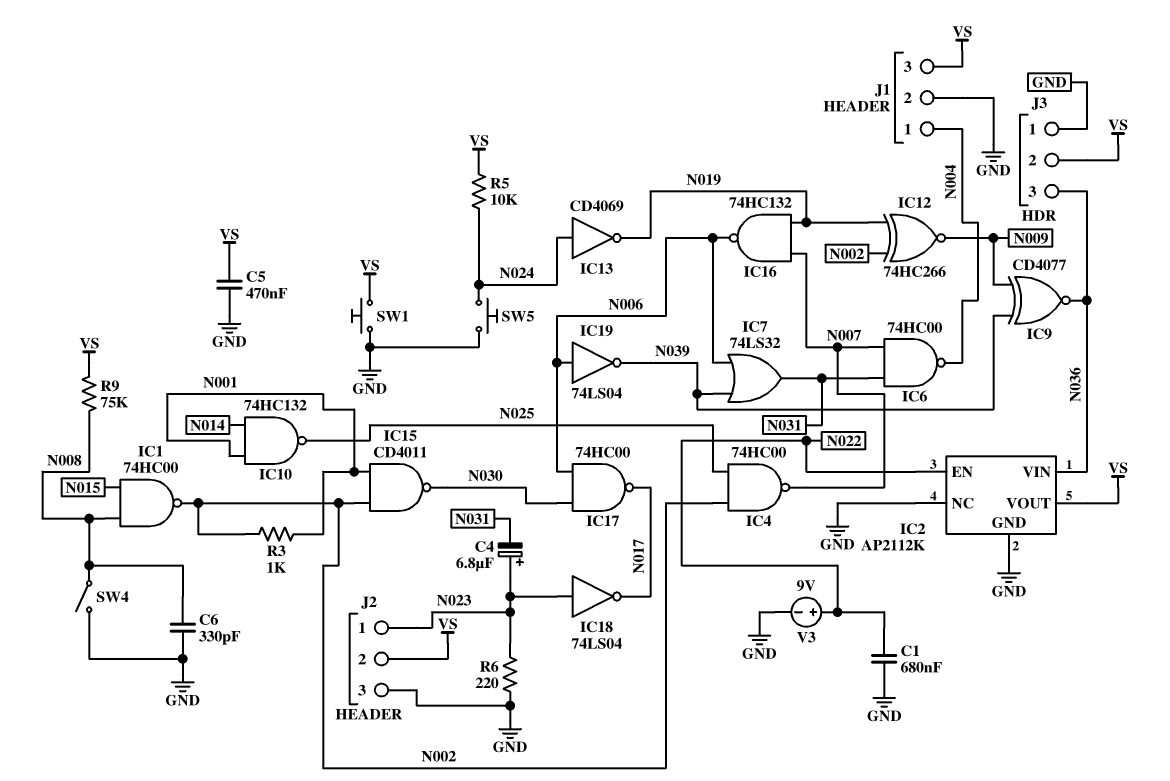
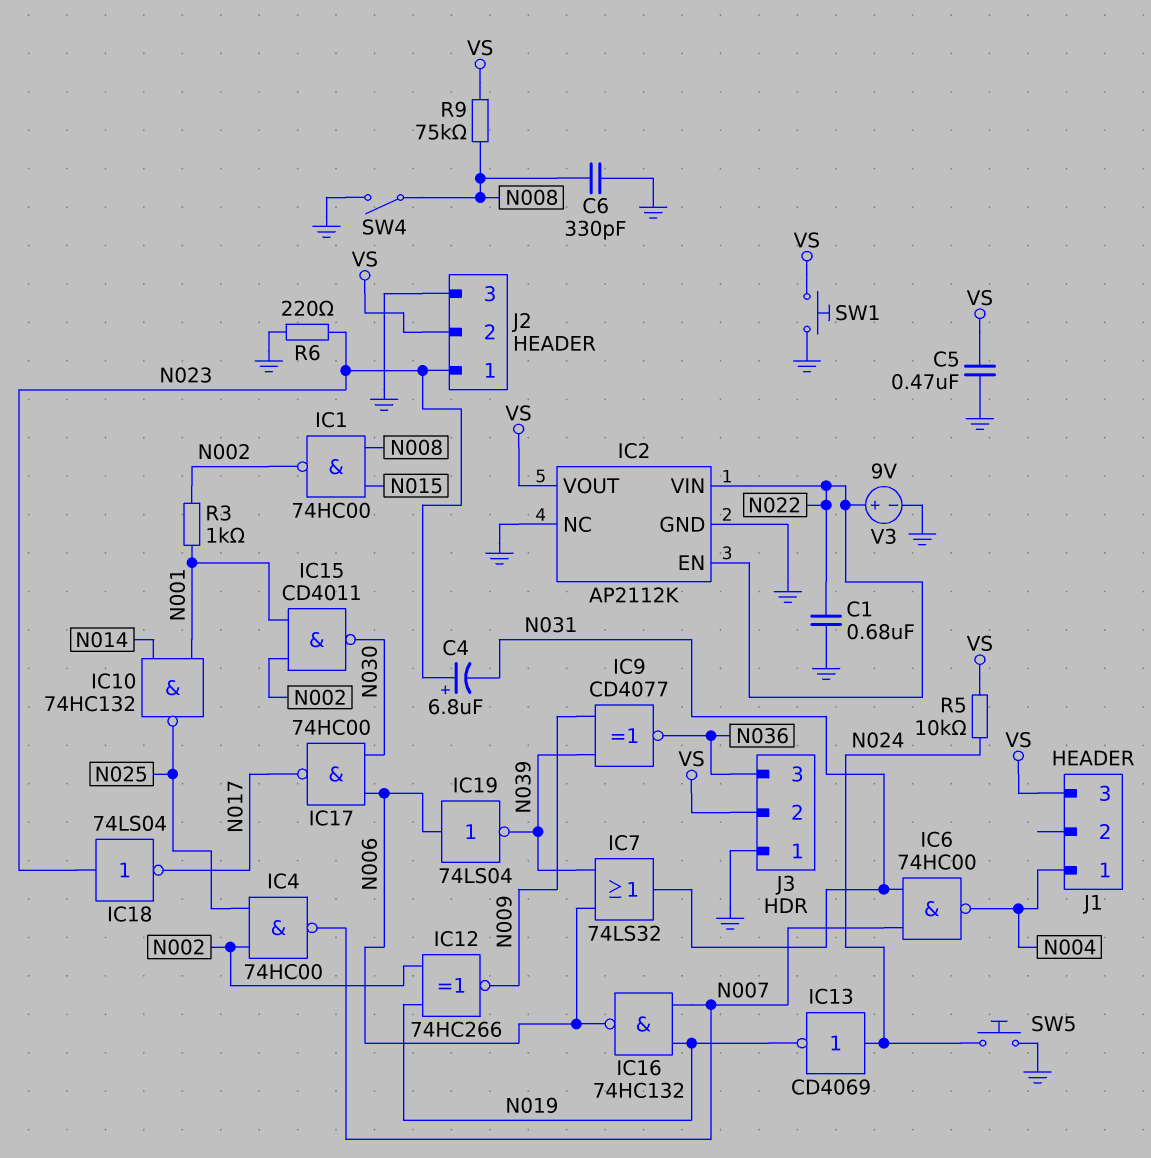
IC2 pin VIN: N036 -> N022
J1 pin 2: GND -> none

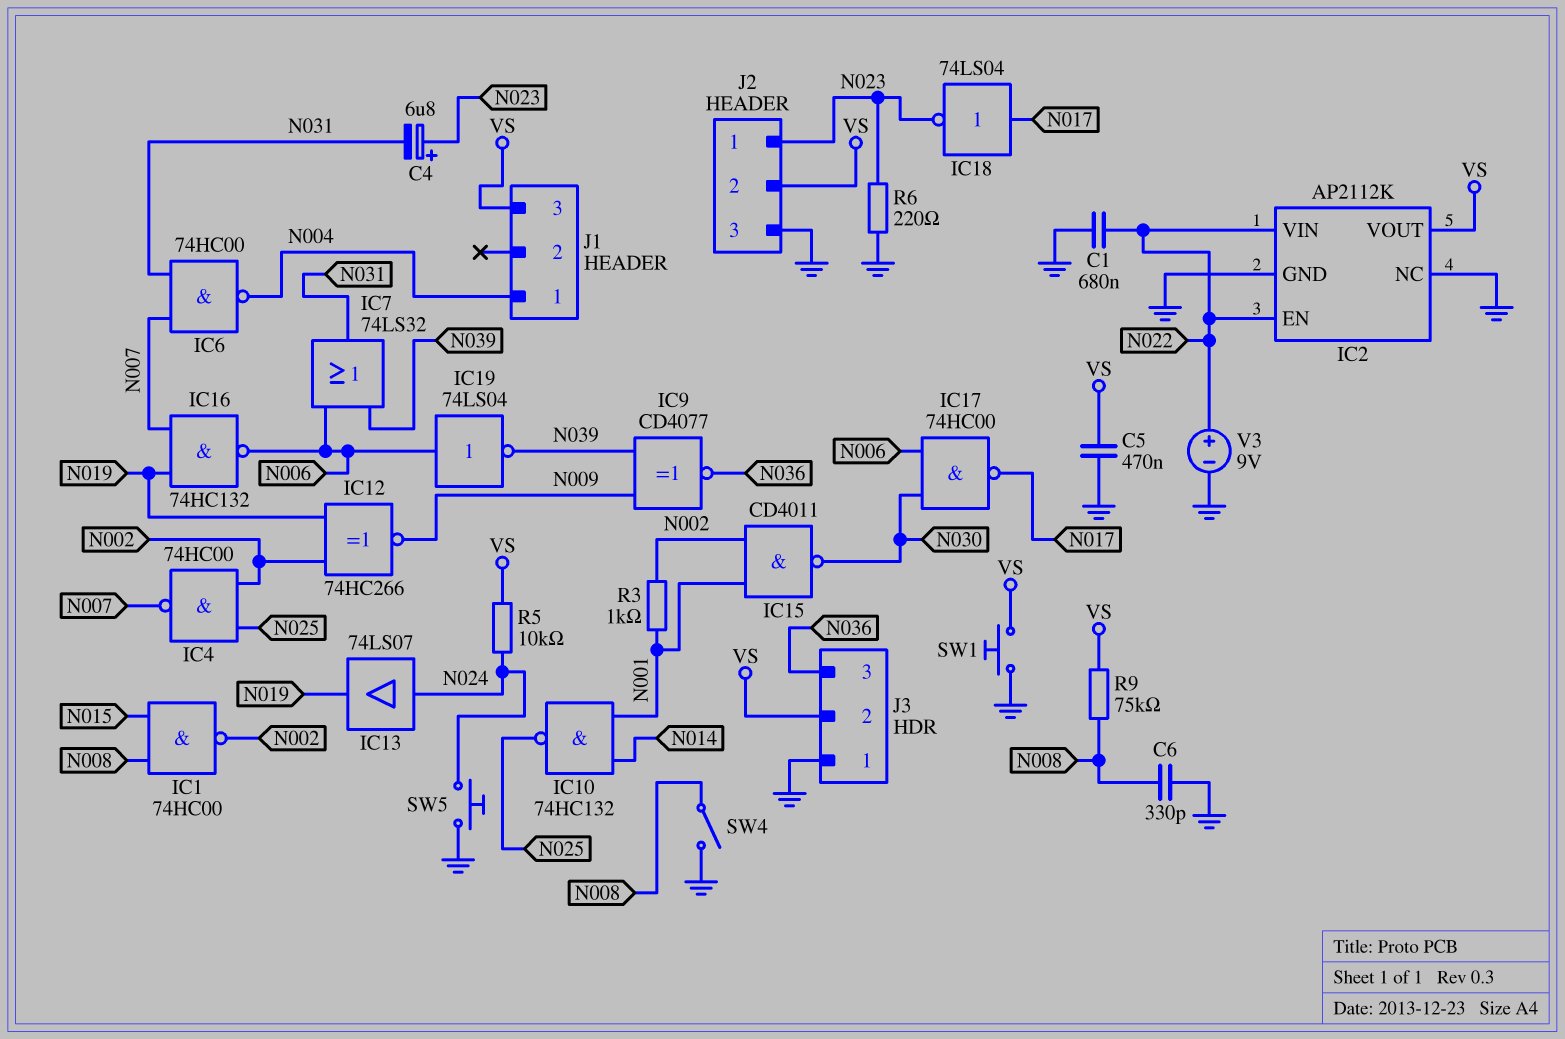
IC13: NOT CD4069 (in N024, out N019) -> buffer 74LS07 (in N024, out N019)
IC18: NOT 74LS04 (in N023, out N017) -> NOT 74LS04 (in N017, out N023)

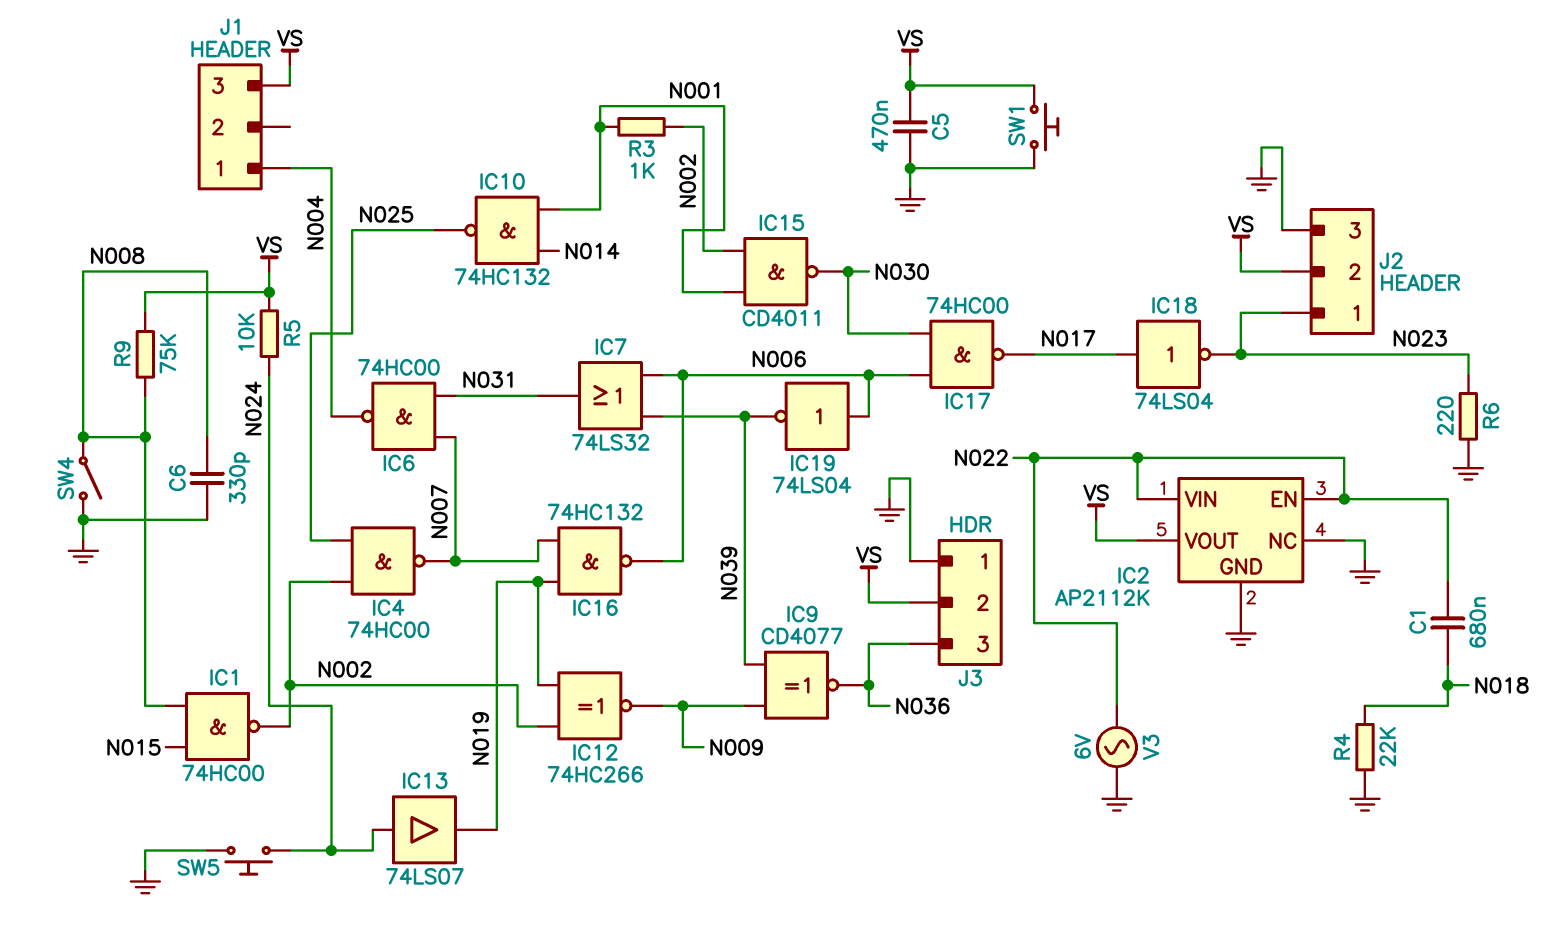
C1: 680nF (GND, N022) -> 680nF (N018, N022)
C4: 6.8uF (plus N023, minus N031) -> none
R4: none -> 22k (GND, N018)
V3: 9V (plus N022, minus GND) -> AC 6V (GND, N022)

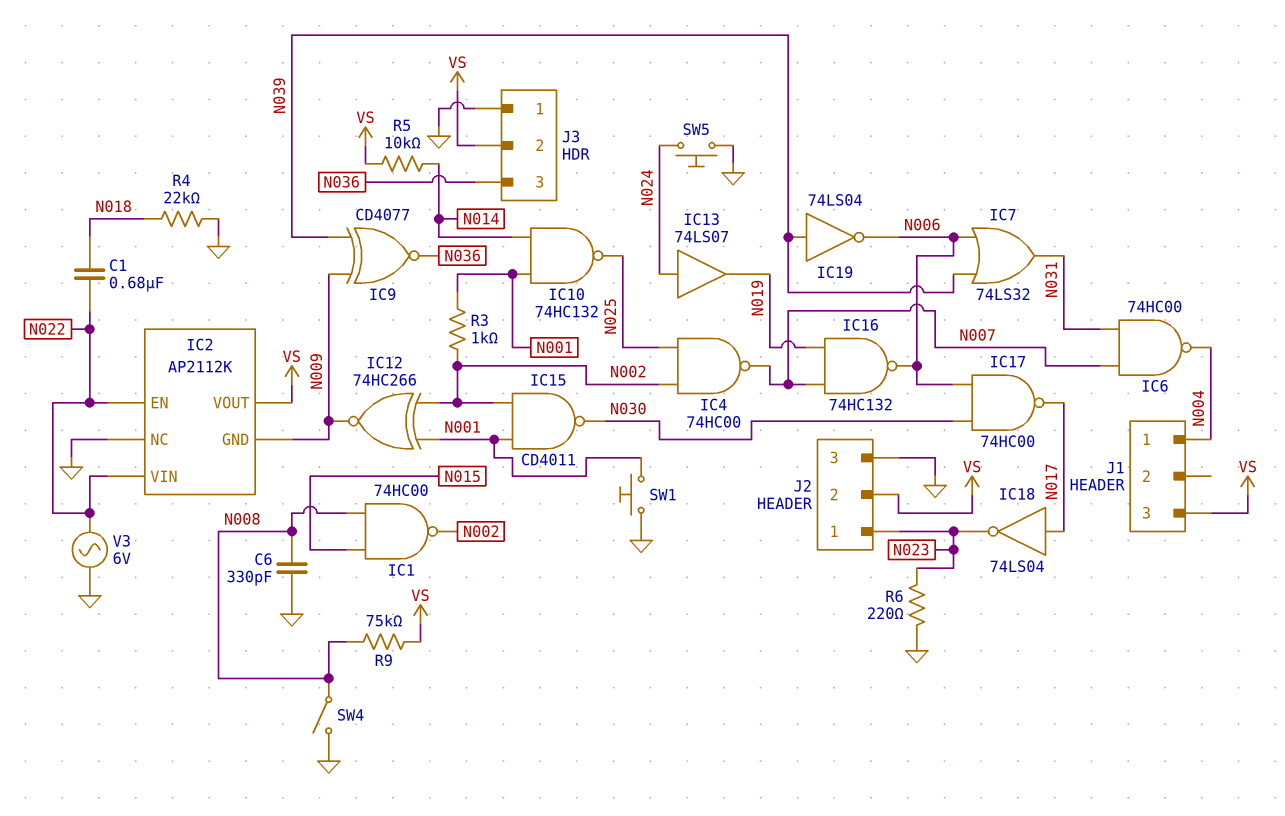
C5: 470nF (GND, VS) -> none
IC2 pin GND: GND -> N009
IC12: XNOR 74HC266 (in N002, in N019, out N009) -> XNOR 74HC266 (in N001, in N002, out N009)
IC19: NOT 74LS04 (in N006, out N039) -> NOT 74LS04 (in N039, out N006)
R5: 10k (N024, VS) -> 10k (N014, VS)
SW1: button (GND, VS) -> button (GND, N001)

